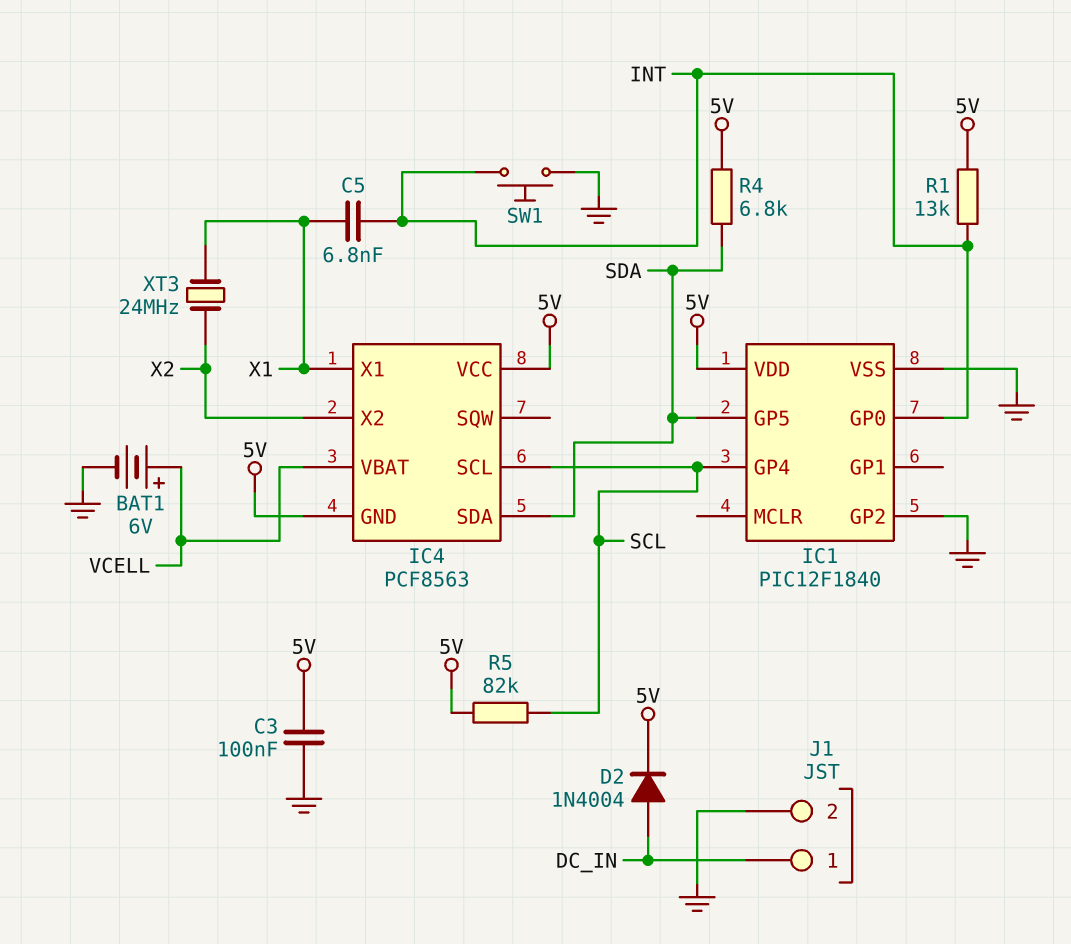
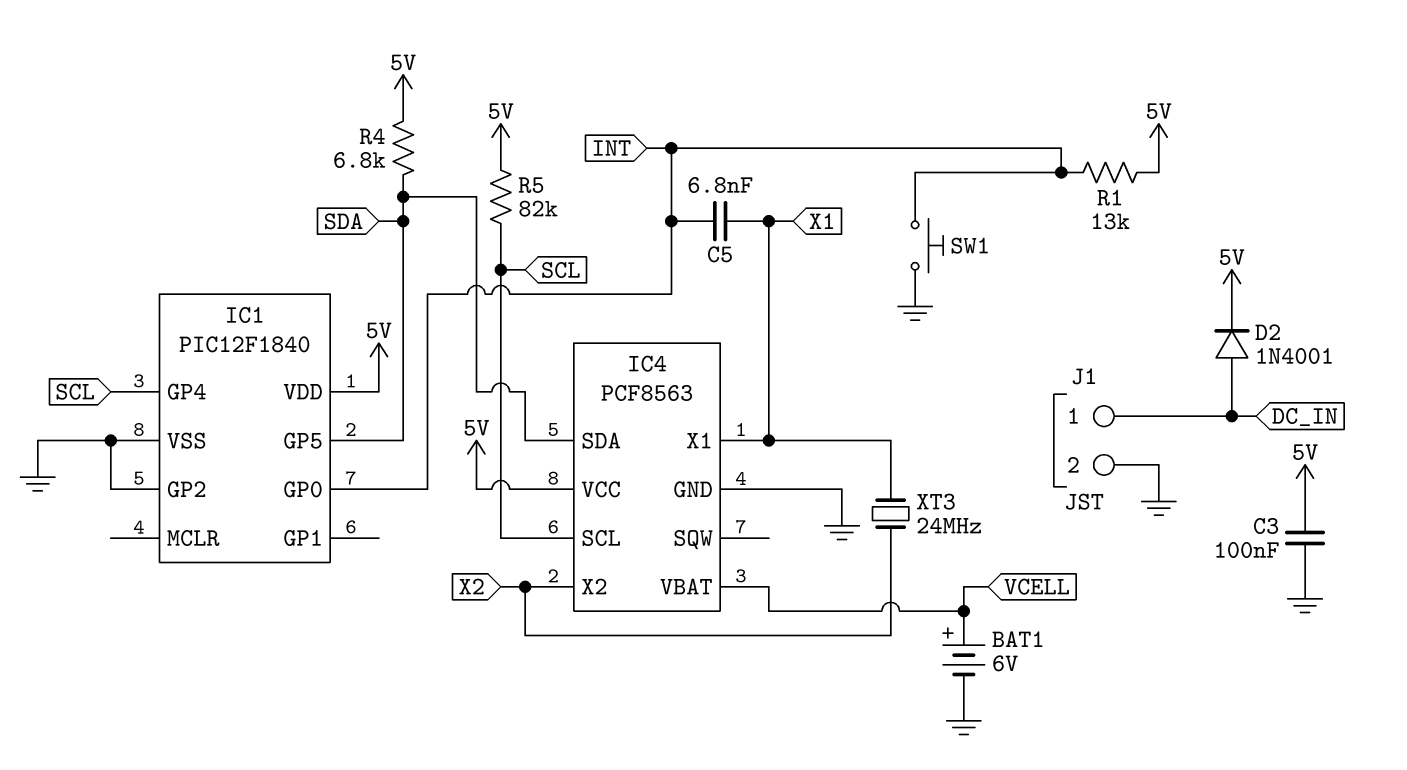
D2: diode 1N4004 (A DC_IN, K 5V) -> diode 1N4001 (A DC_IN, K 5V)
IC4 pin GND: 5V -> GND

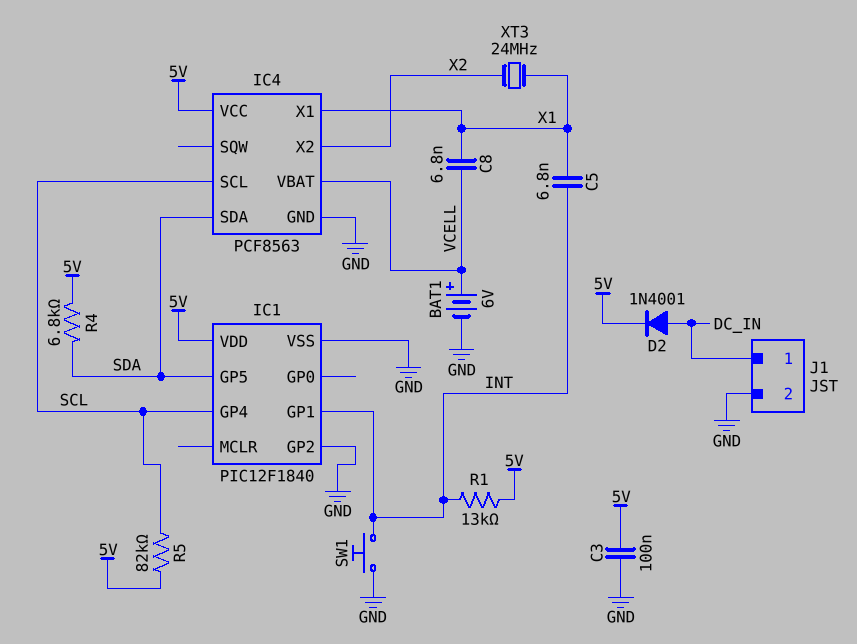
C8: none -> 6.8nF (VCELL, X1)
IC1 pin GP0: INT -> none
IC1 pin GP1: none -> INT

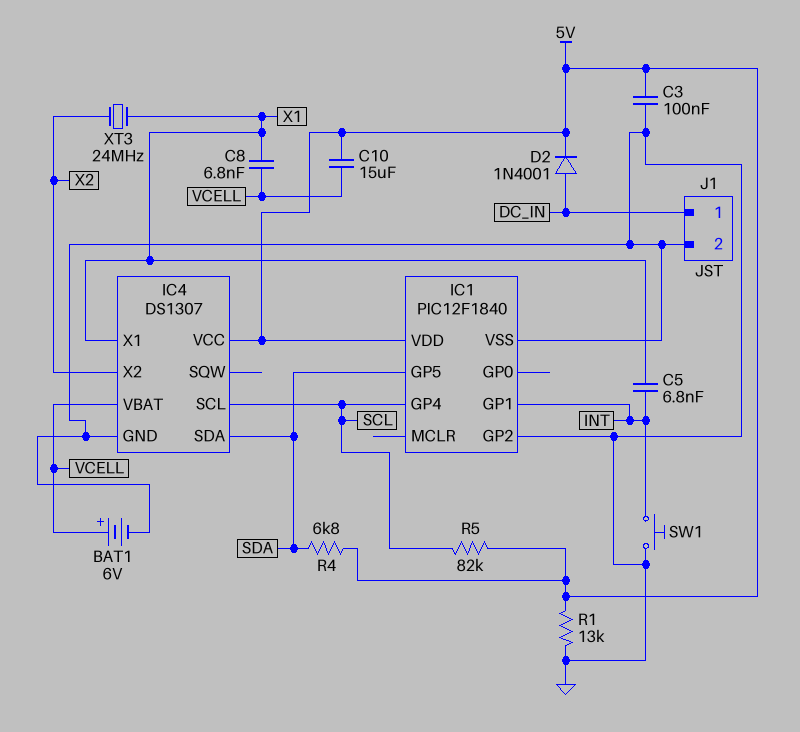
C10: none -> 15uF (5V, VCELL)
IC4: PCF8563 -> DS1307
R1: 13k (5V, INT) -> 13k (5V, GND)

